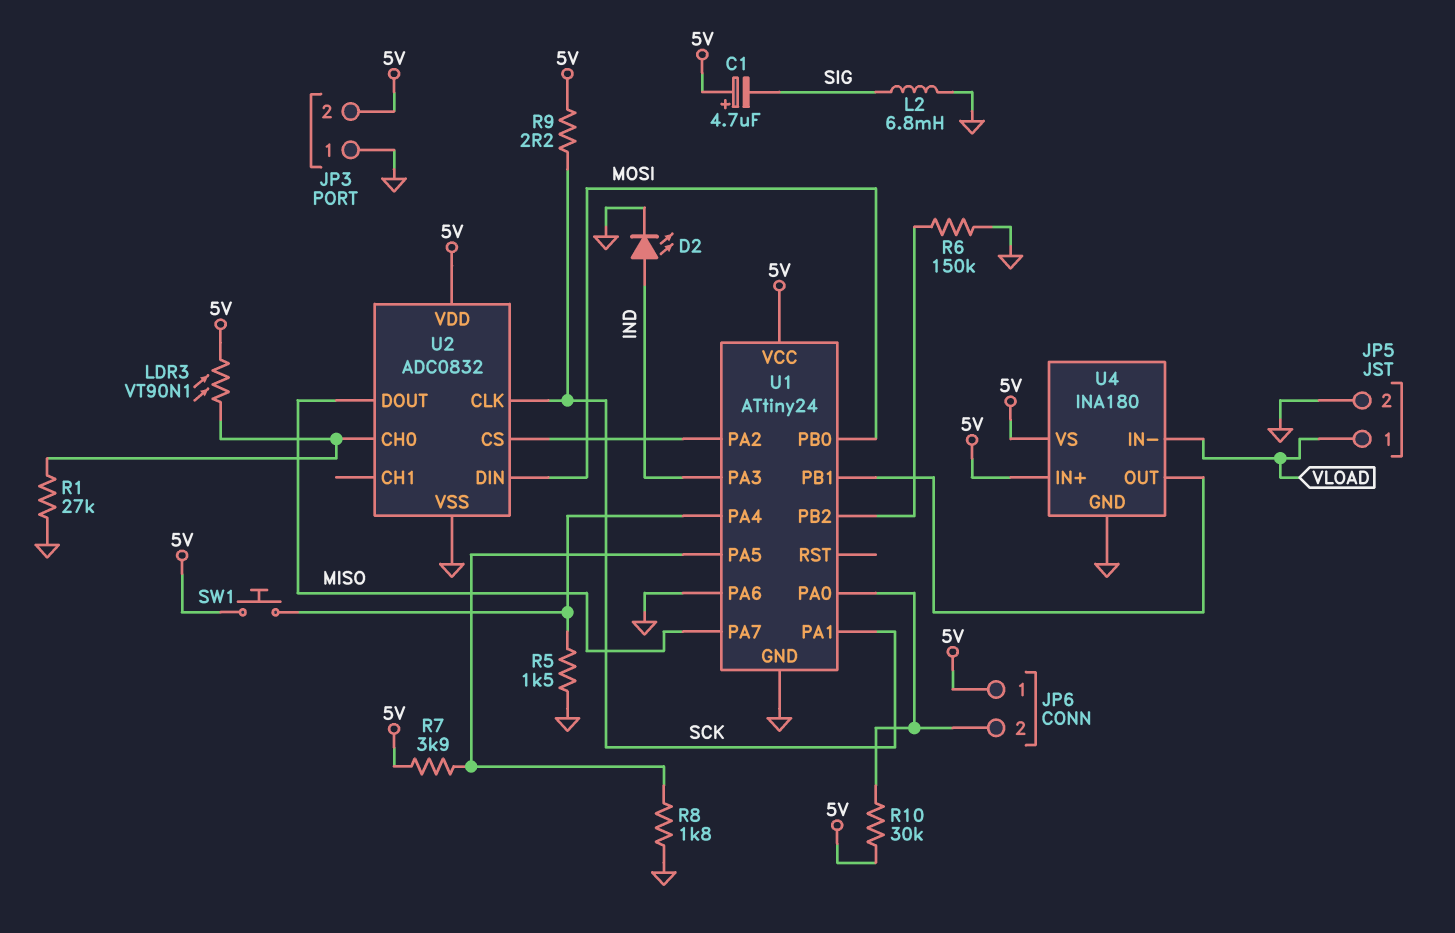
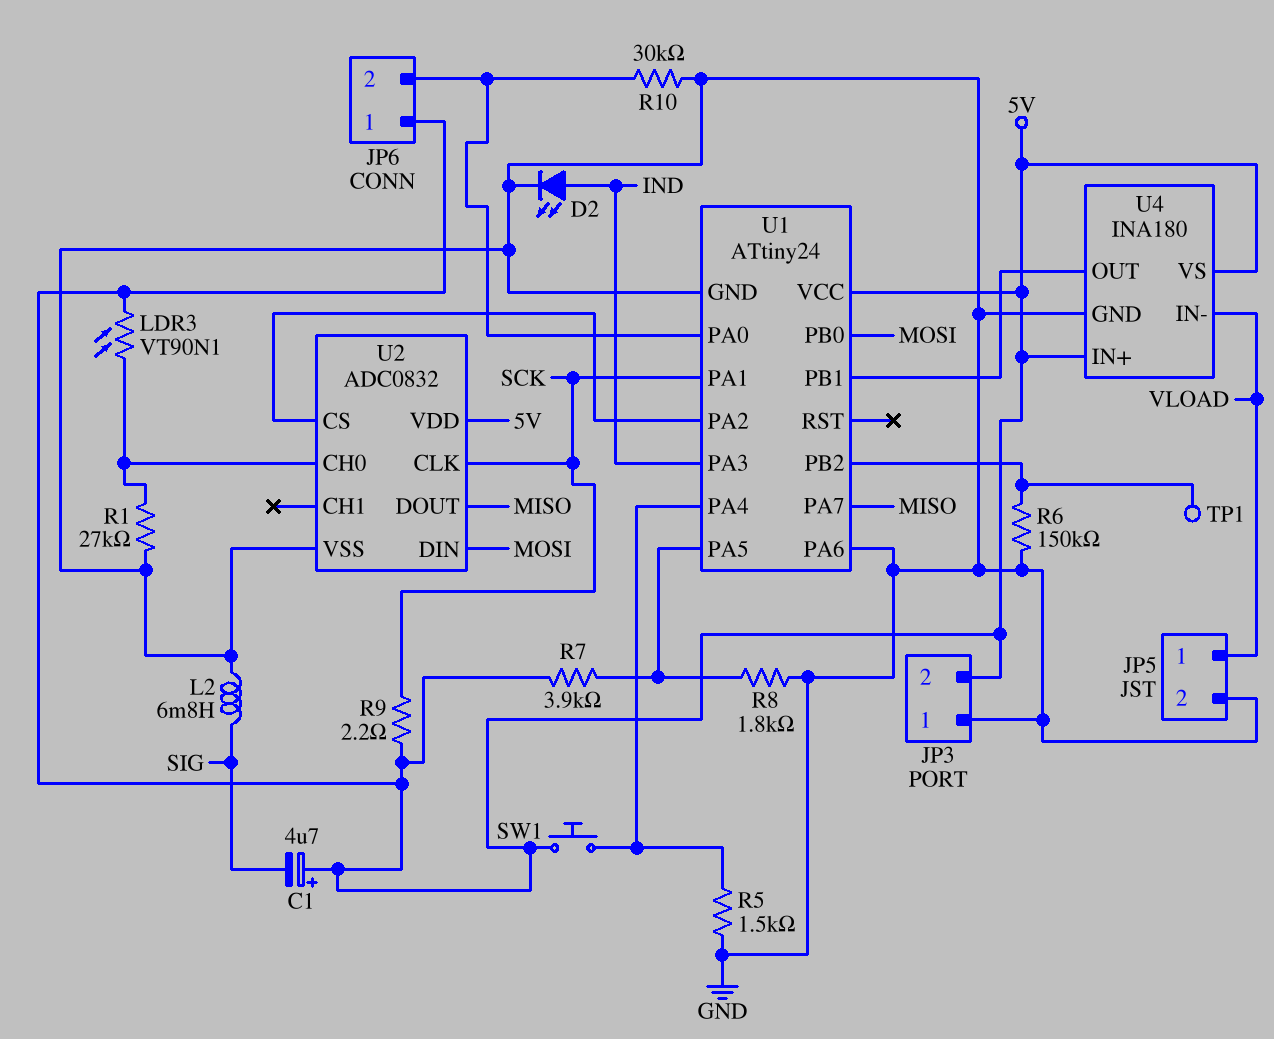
R10: 30k (5V, JP6/2) -> 30k (GND, JP6/2)
TP1: none -> test point (U1/PB2)

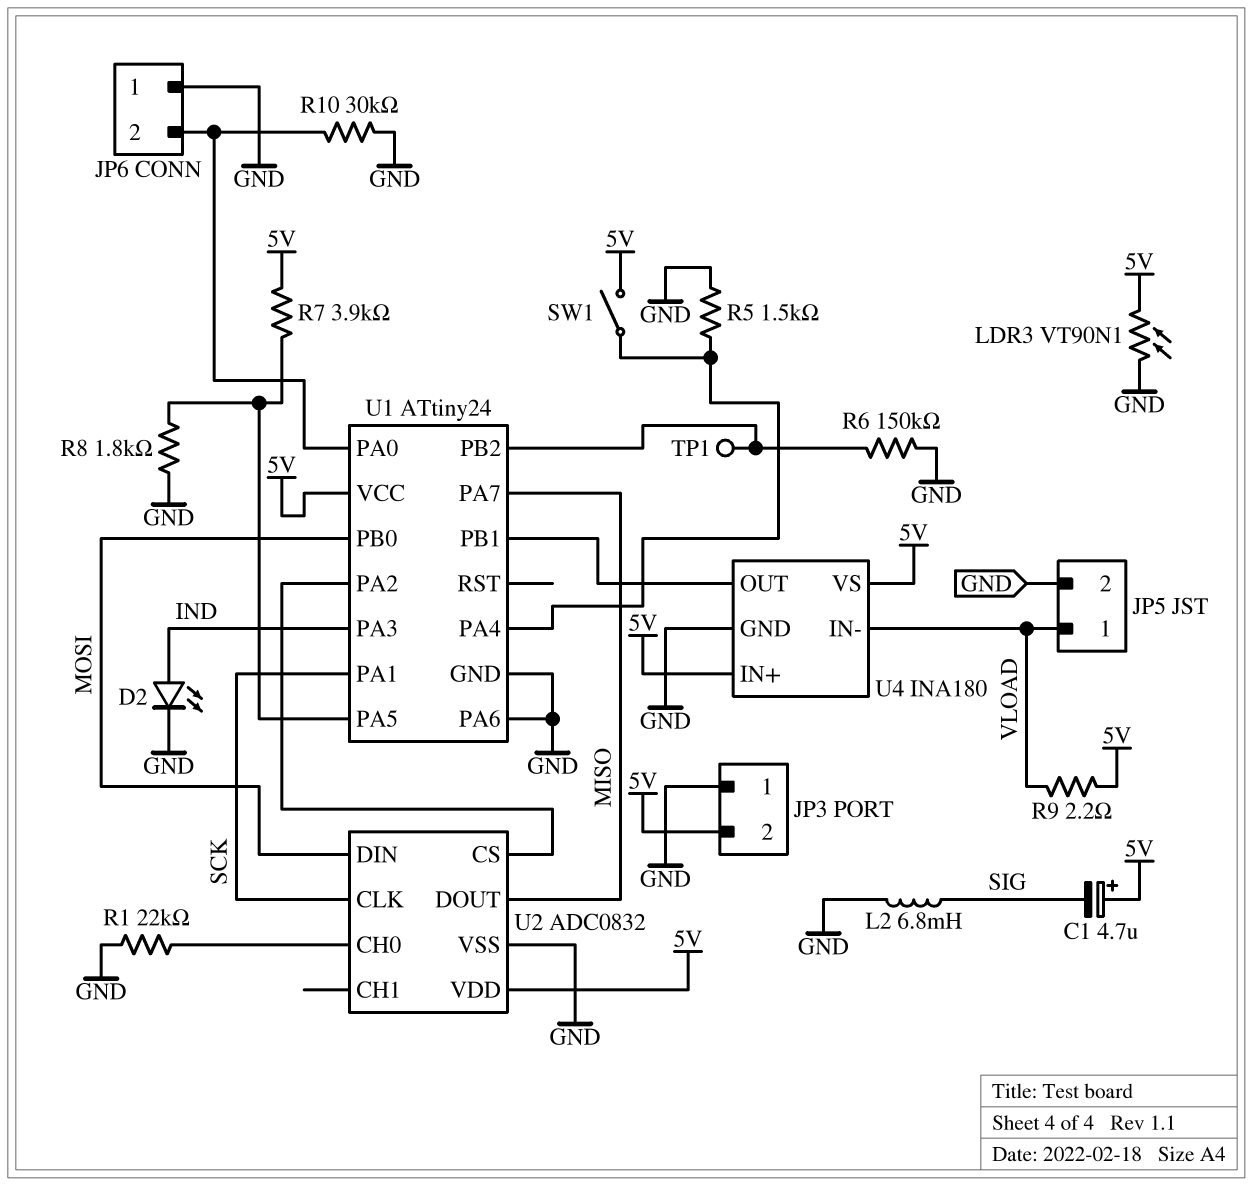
JP6 pin 1: 5V -> GND
LDR3: VT90N1 (5V, U2/CH0) -> VT90N1 (5V, GND)
R1: 27k (GND, U2/CH0) -> 22k (GND, U2/CH0)
R9: 2.2 (5V, SCK) -> 2.2 (5V, VLOAD)
SW1: button (5V, U1/PA4) -> switch (5V, U1/PA4)

